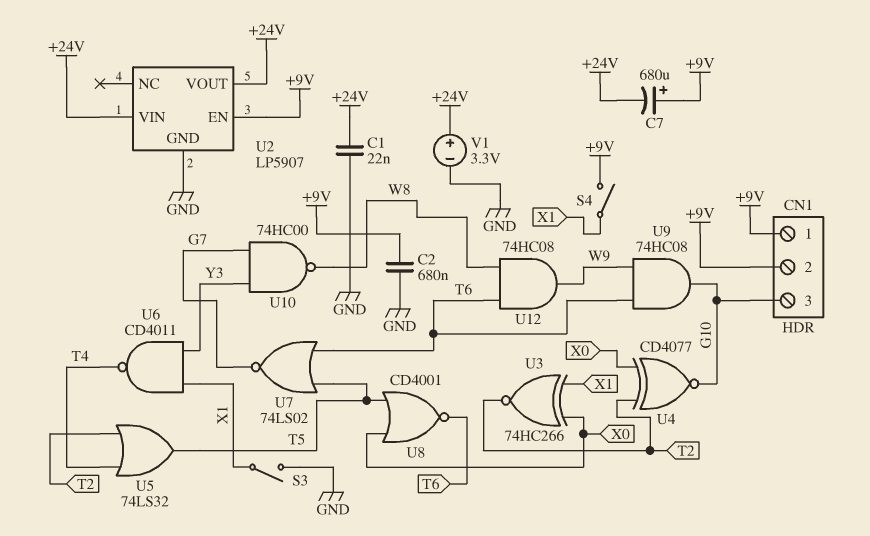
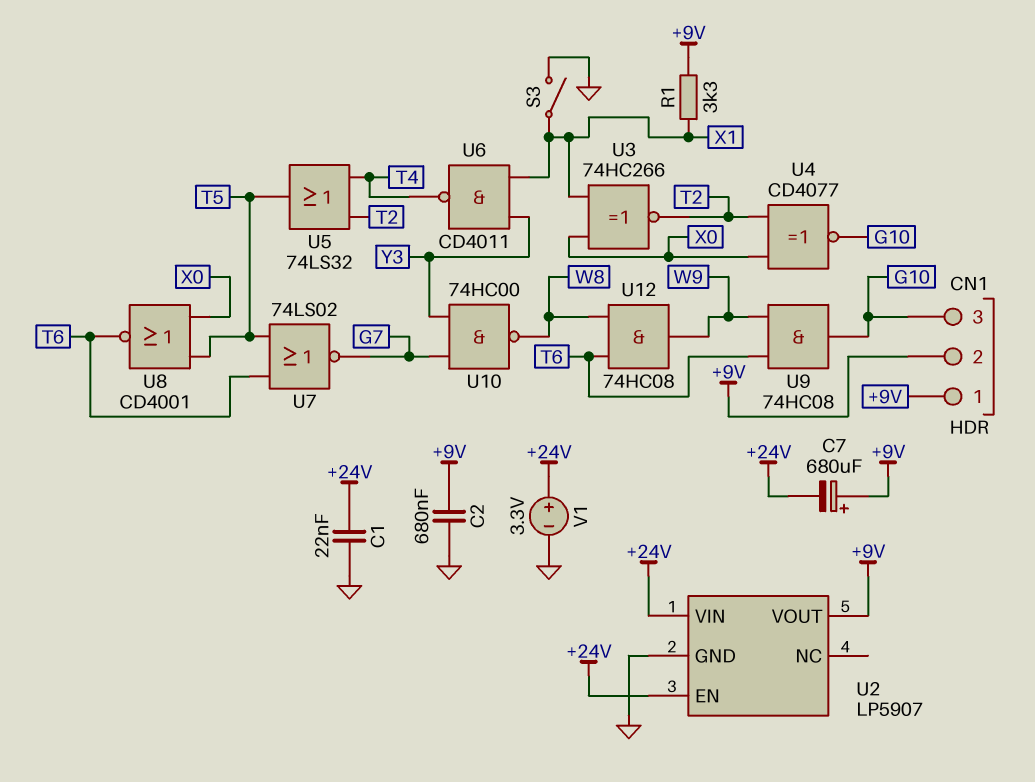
R1: none -> 3.3k (+9V, X1)
S4: switch (+9V, X1) -> none
U2 pin EN: +9V -> +24V
U2 pin VOUT: +24V -> +9V

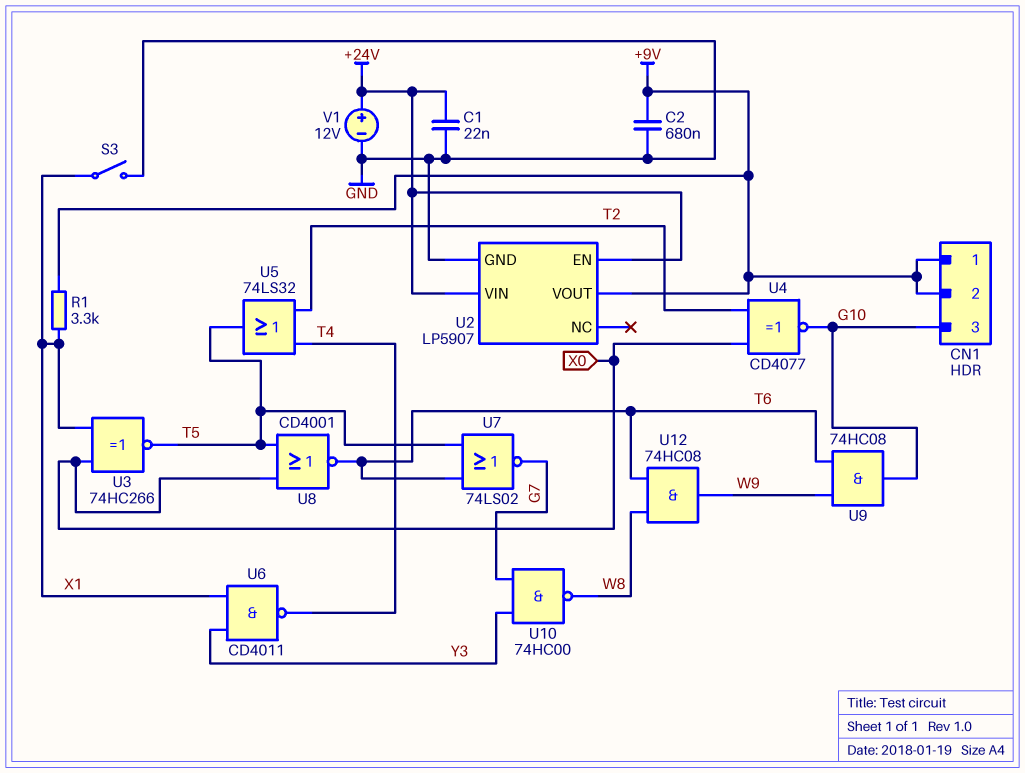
C7: 680uF (plus +9V, minus +24V) -> none
U3: XNOR 74HC266 (in X0, in X1, out T2) -> XNOR 74HC266 (in X0, in X1, out T5)
V1: 3.3V (plus +24V, minus GND) -> 12V (plus +24V, minus GND)

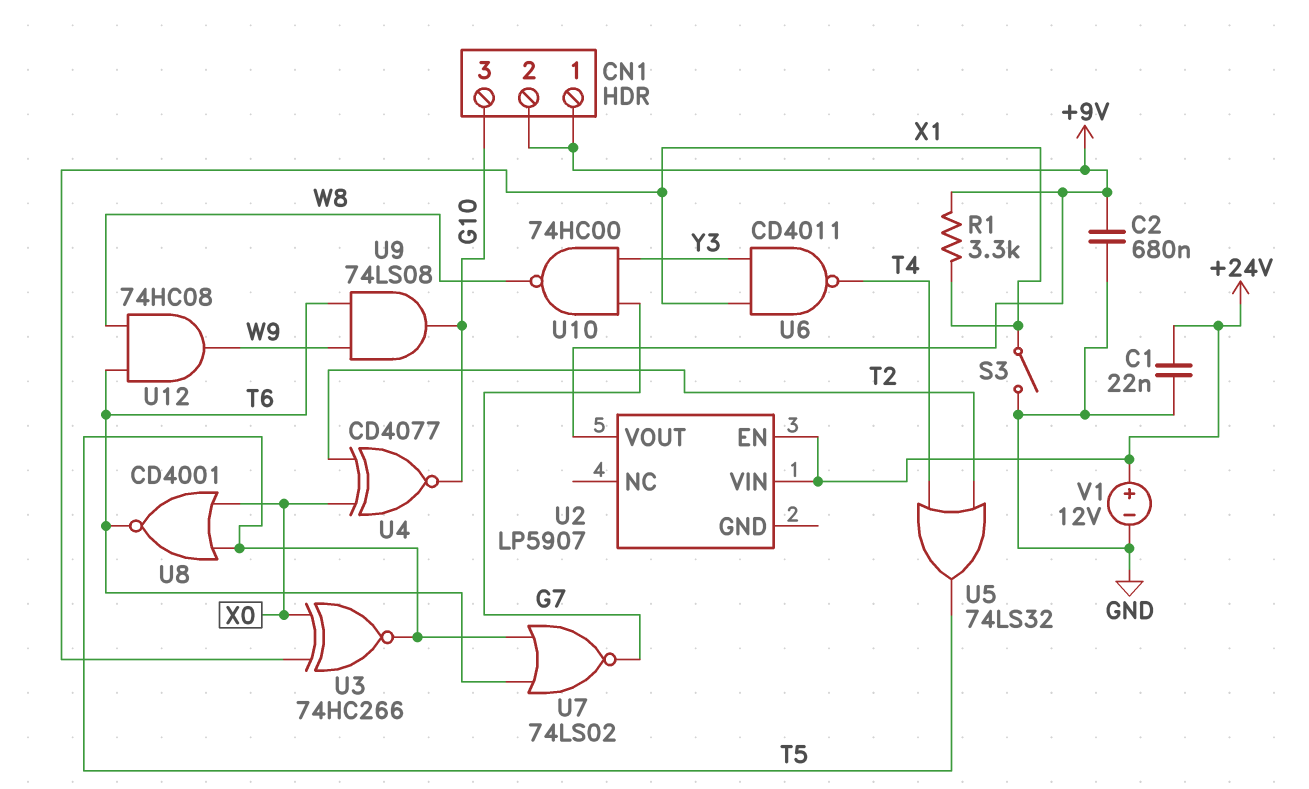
U2 pin GND: GND -> none
U9: AND 74HC08 (in T6, in W9, out G10) -> AND 74LS08 (in T6, in W9, out G10)

